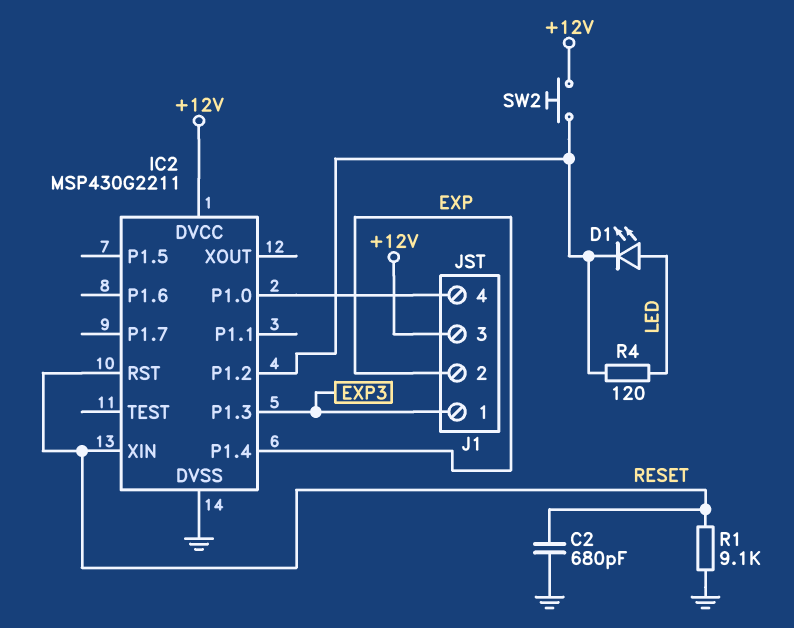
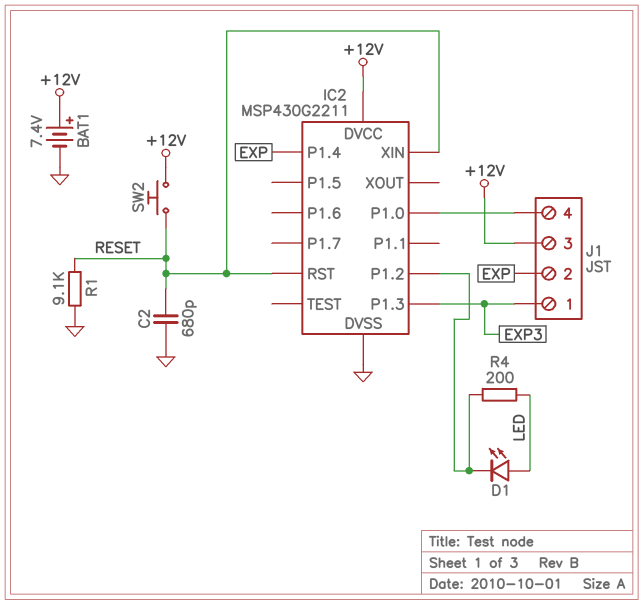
BAT1: none -> 7.4V (plus +12V, minus GND)
R4: 120 (IC2/P1.2, LED) -> 200 (IC2/P1.2, LED)
SW2: button (+12V, IC2/P1.2) -> button (+12V, RESET)

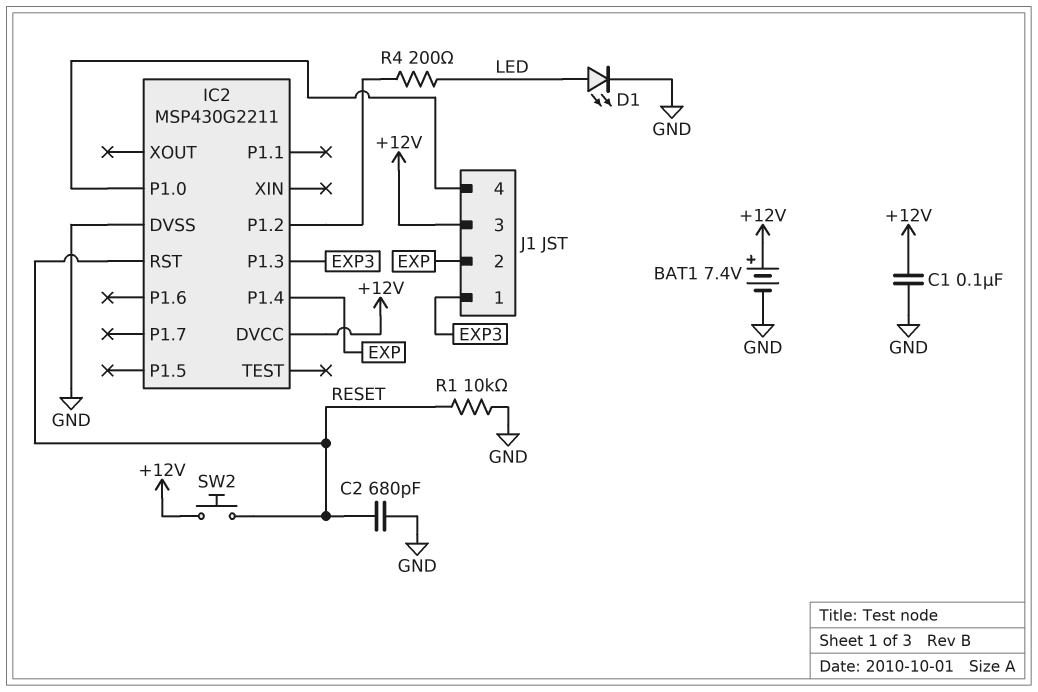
C1: none -> 100nF (+12V, GND)
D1: LED (A LED, K IC2/P1.2) -> LED (A LED, K GND)
IC2 pin XIN: RESET -> none
R1: 9.1k (GND, RESET) -> 10k (GND, RESET)

